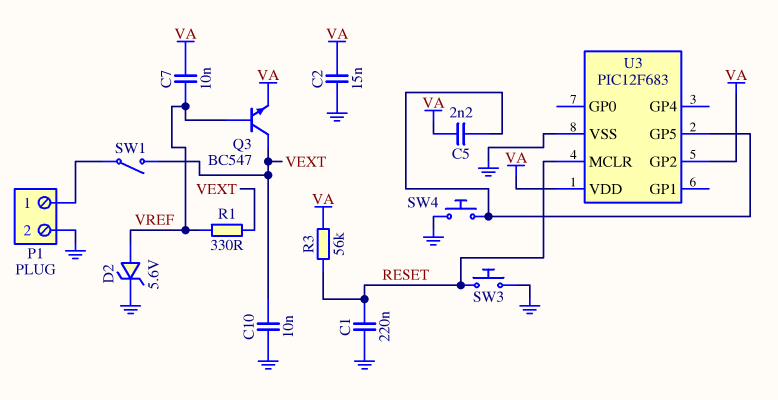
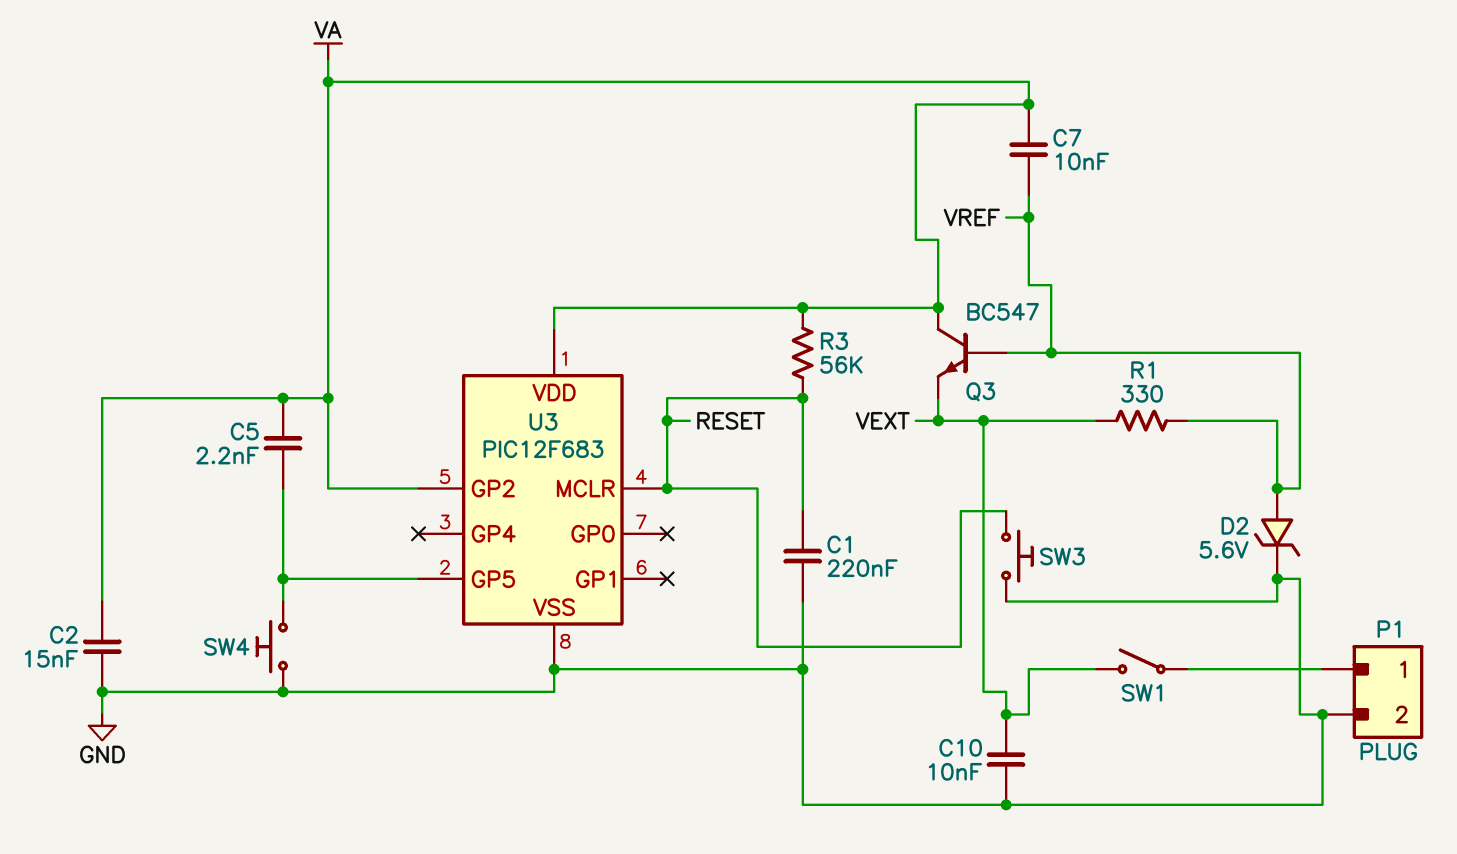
Q3: NPN BC547 (B VREF, C VEXT, E VA) -> NPN BC547 (B VREF, C VA, E VEXT)

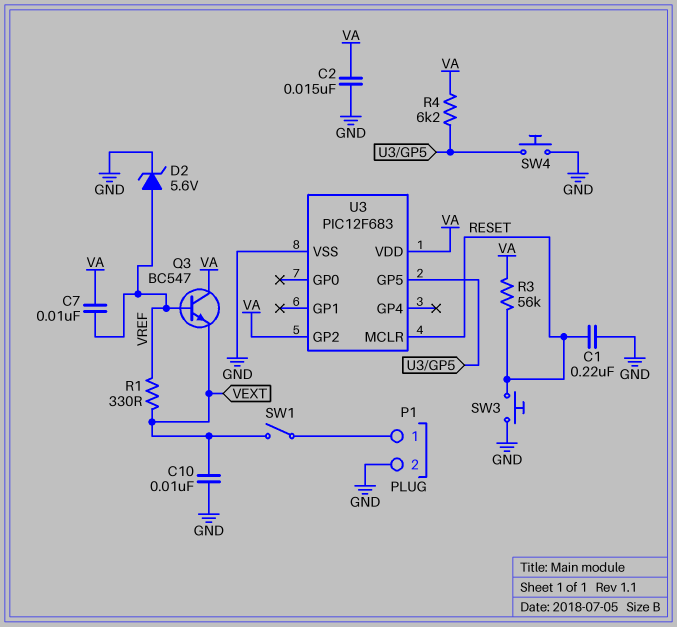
C5: 2.2nF (U3/GP5, VA) -> none
R4: none -> 6.2k (U3/GP5, VA)

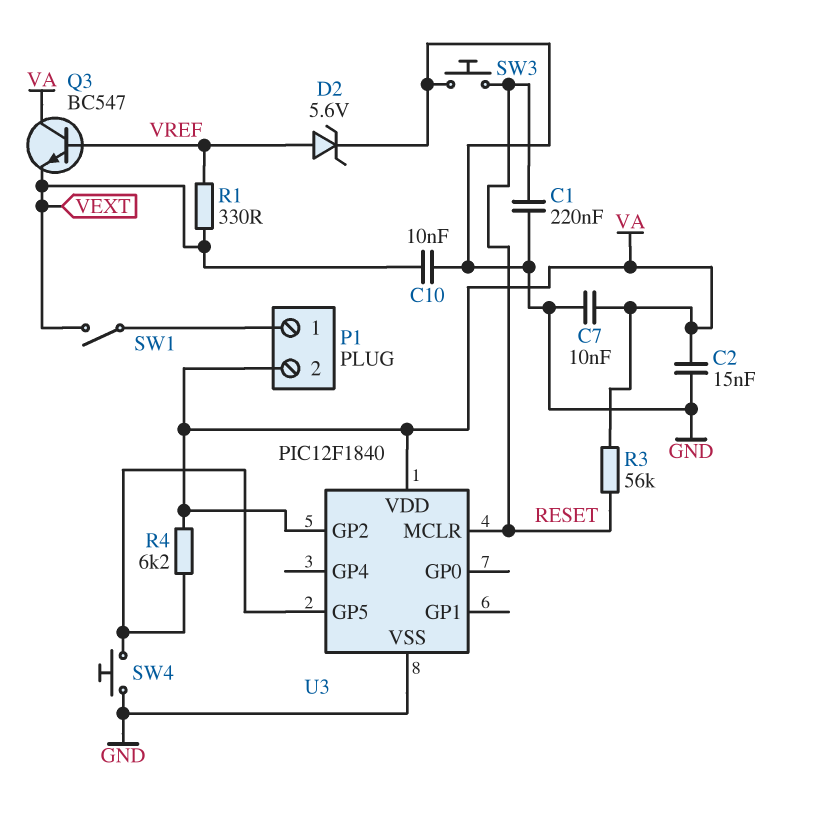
C7: 10nF (VA, VREF) -> 10nF (GND, VA)
P1 pin 2: GND -> VA
U3: PIC12F683 -> PIC12F1840

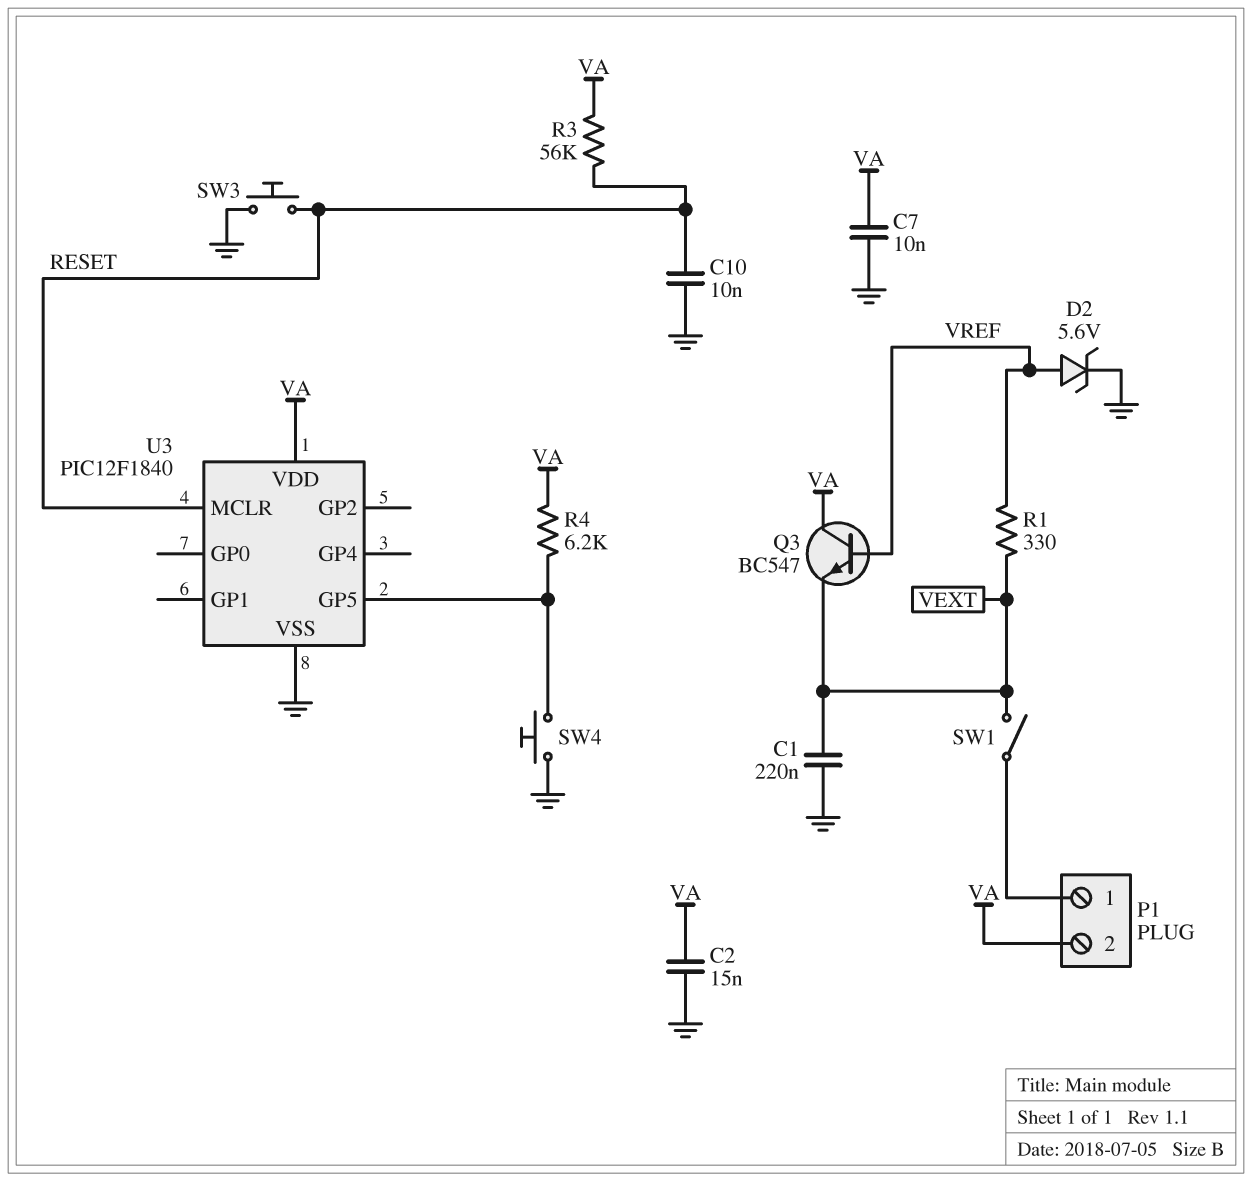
C1: 220nF (GND, RESET) -> 220nF (GND, VEXT)
C10: 10nF (GND, VEXT) -> 10nF (GND, RESET)
U3 pin GP2: VA -> none

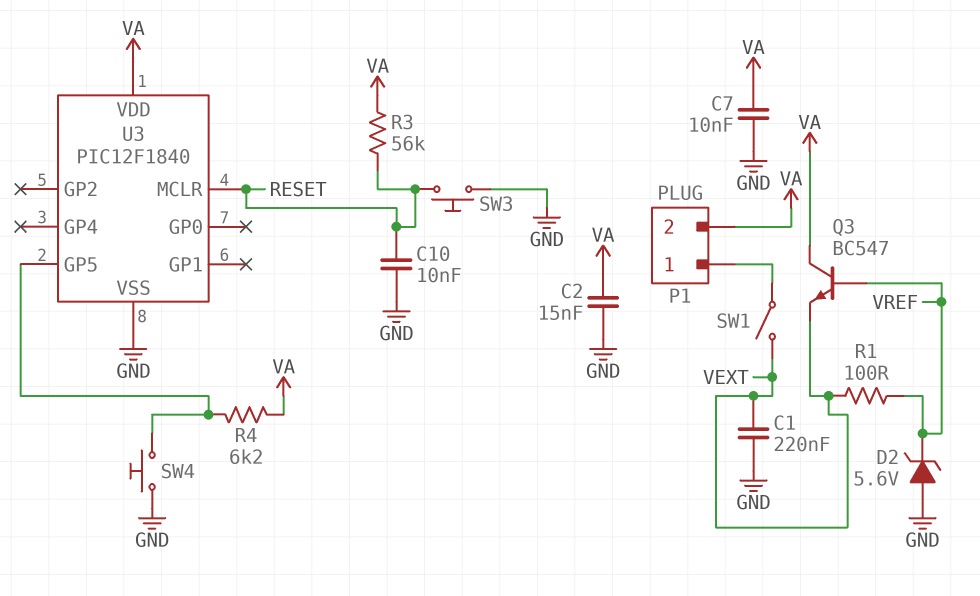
D2: zener 5.6V (A VREF, K GND) -> zener 5.6V (A GND, K VREF)
R1: 330 (VEXT, VREF) -> 100 (VEXT, VREF)

